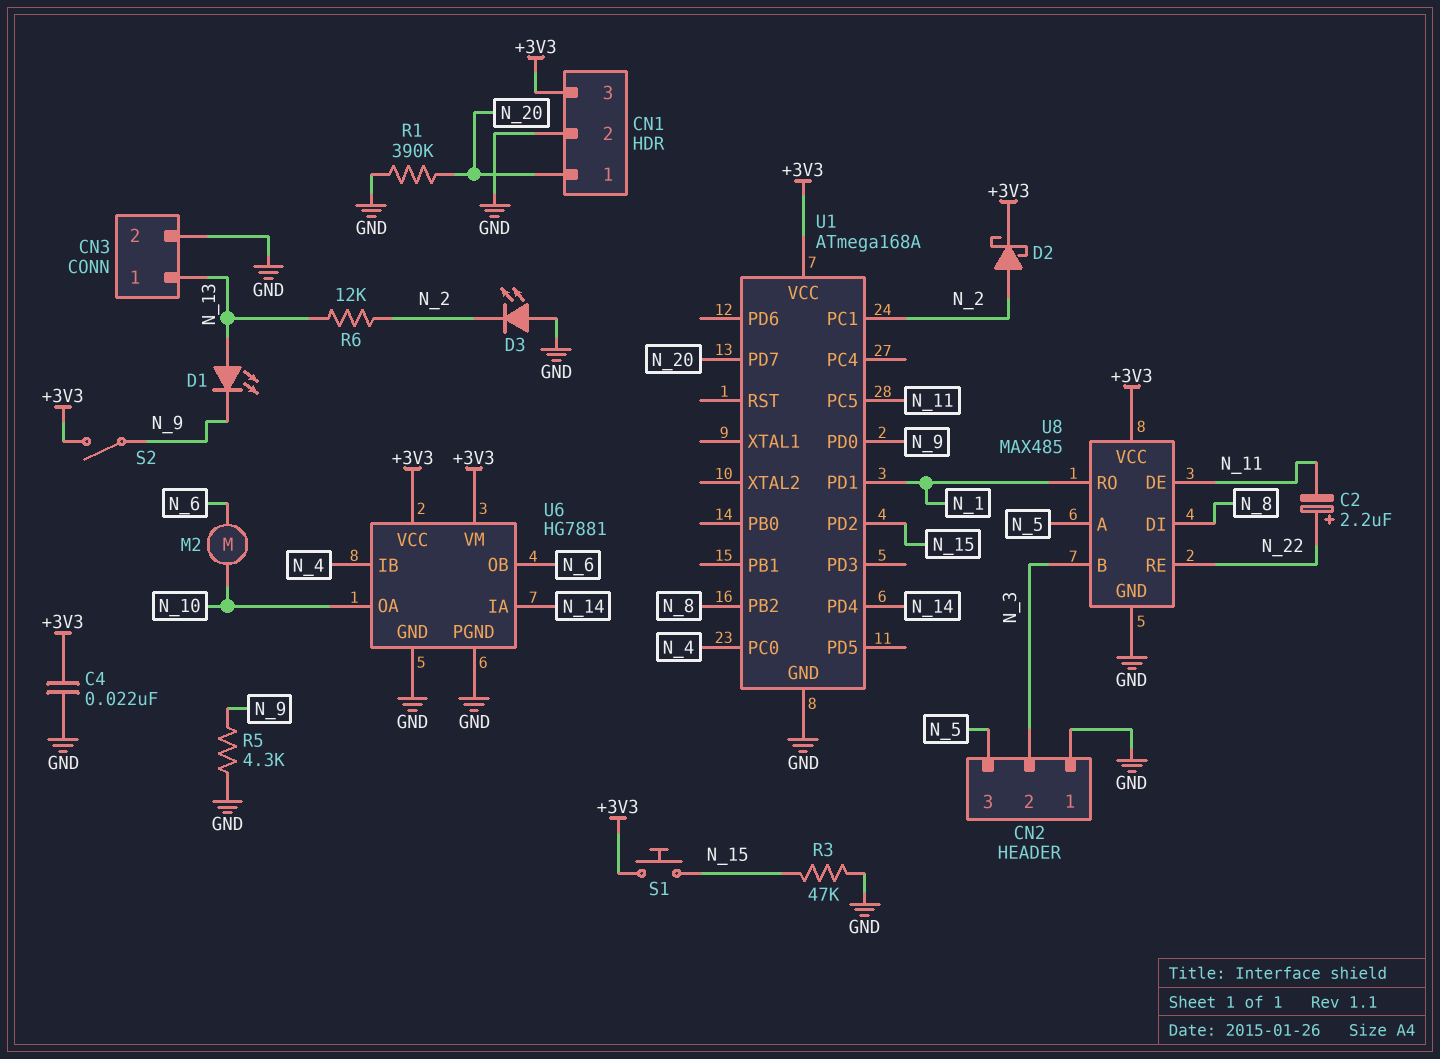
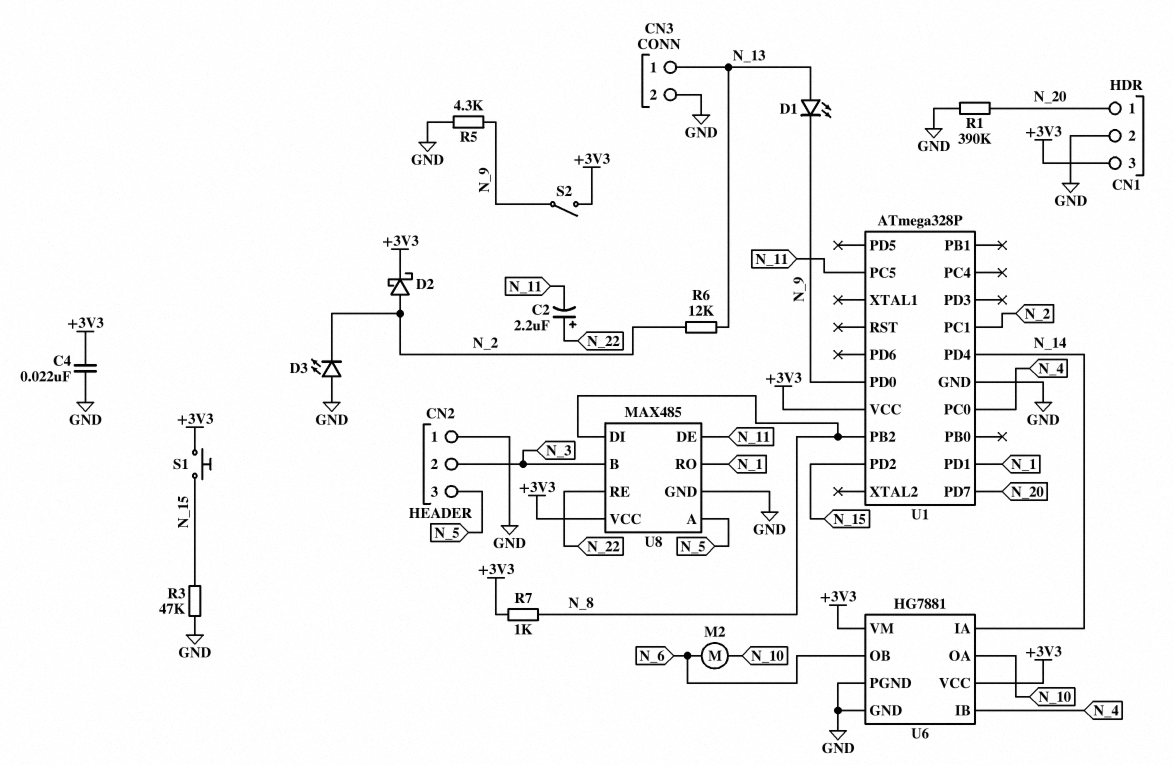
R7: none -> 1k (+3V3, N_8)
U1: ATmega168A -> ATmega328P

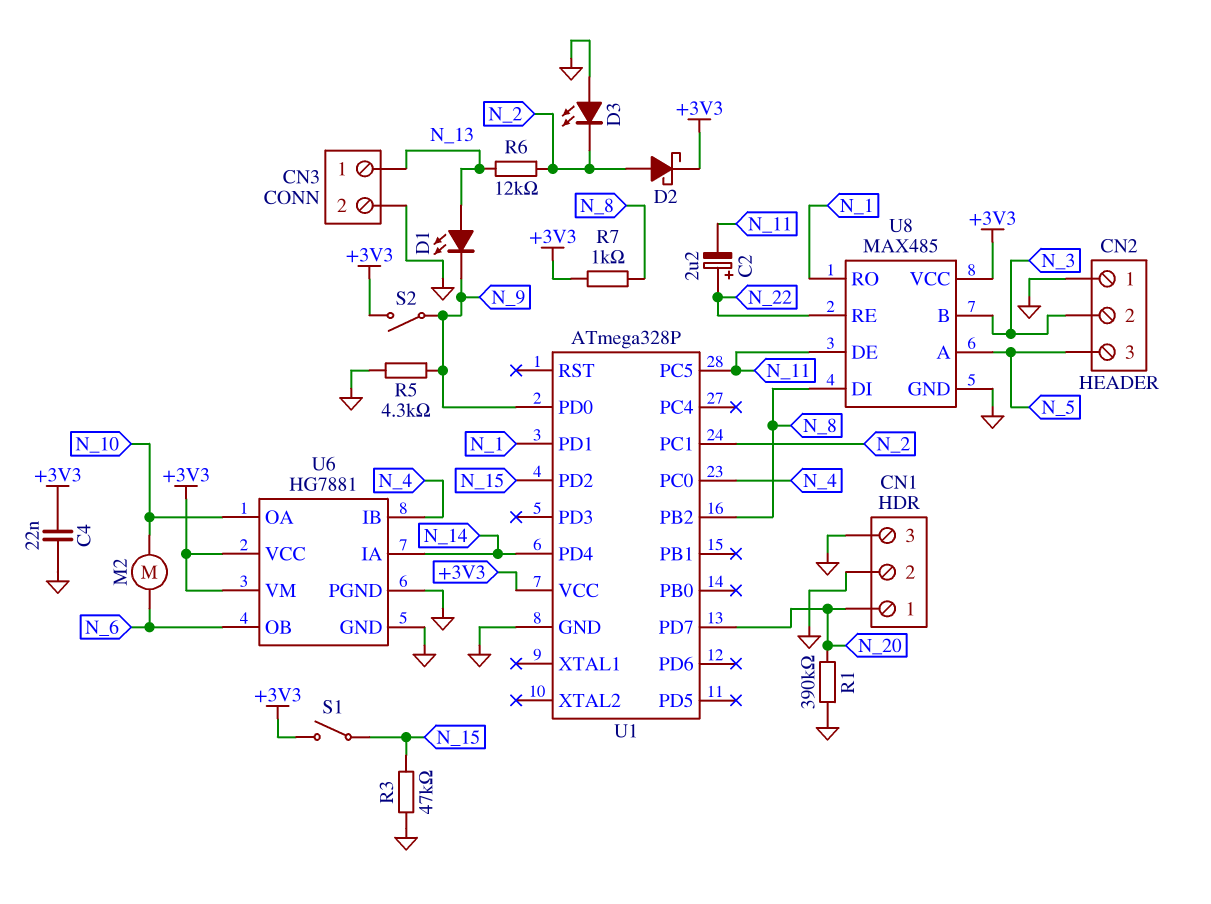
CN1 pin 3: +3V3 -> GND
S1: button (+3V3, N_15) -> switch (+3V3, N_15)

